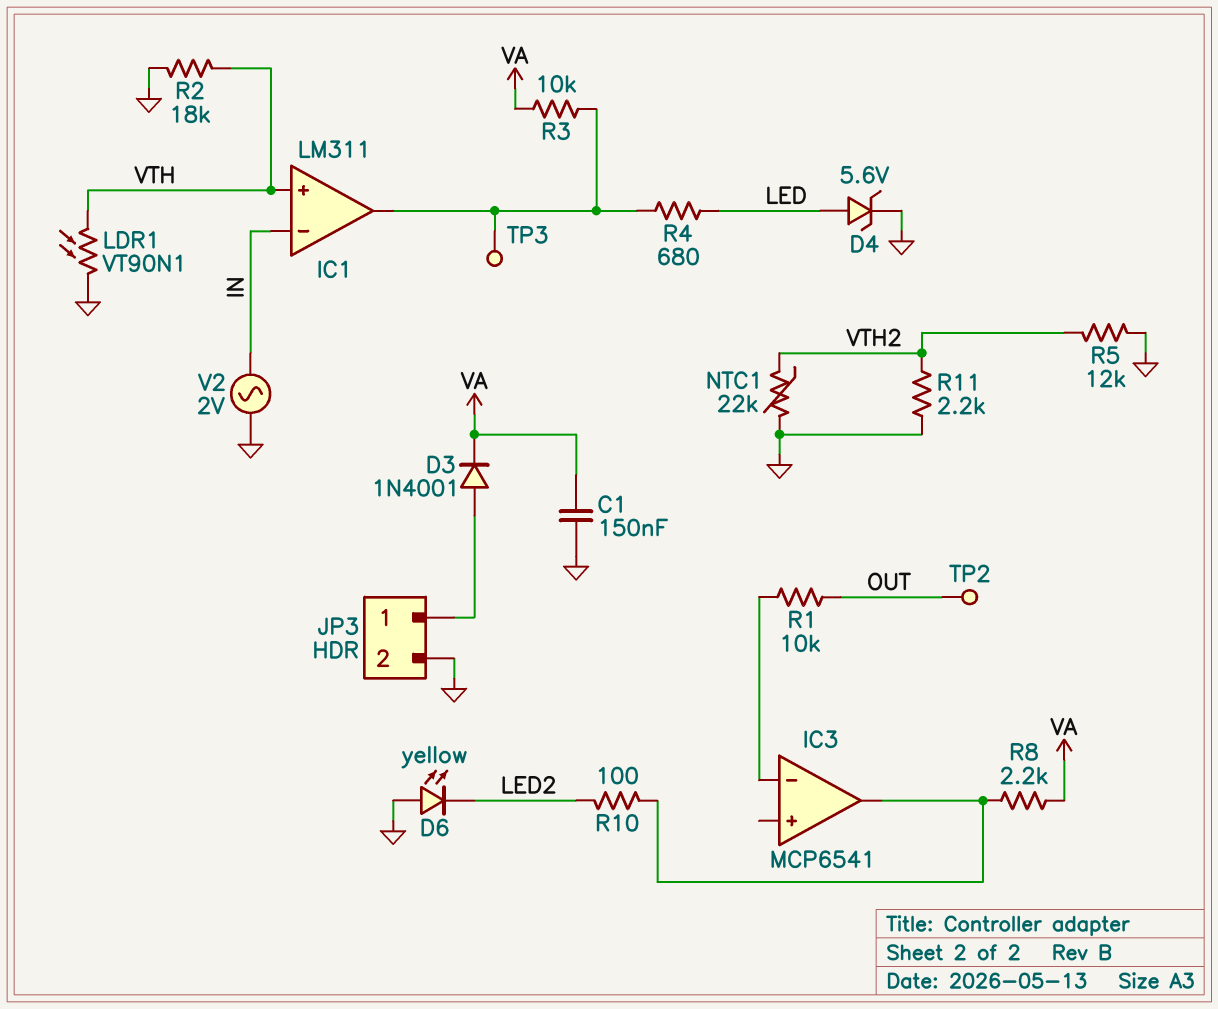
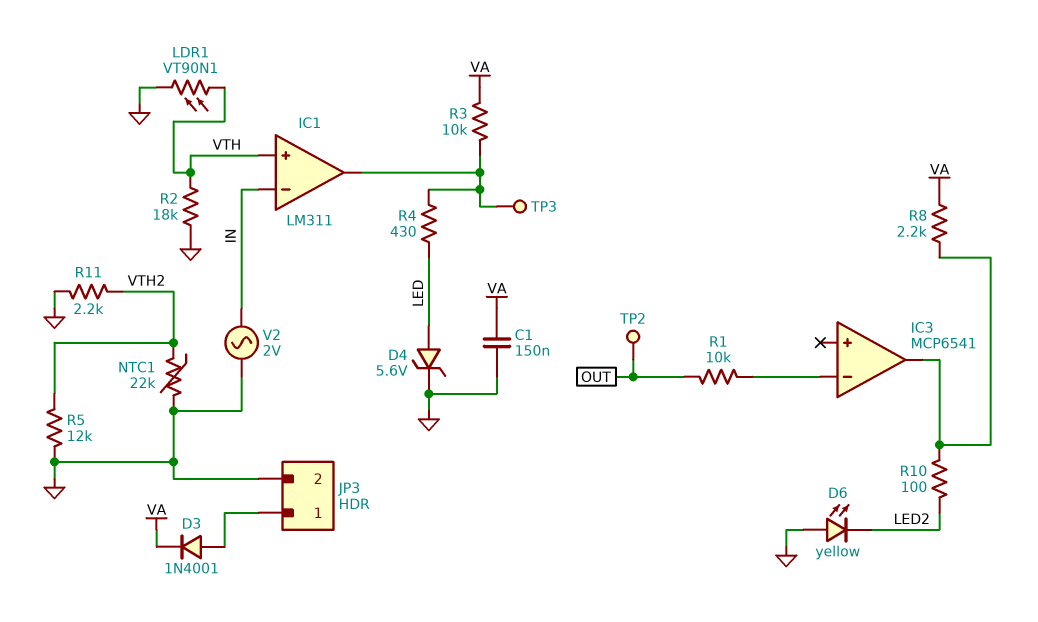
R4: 680 (IC1/out, LED) -> 430 (IC1/out, LED)

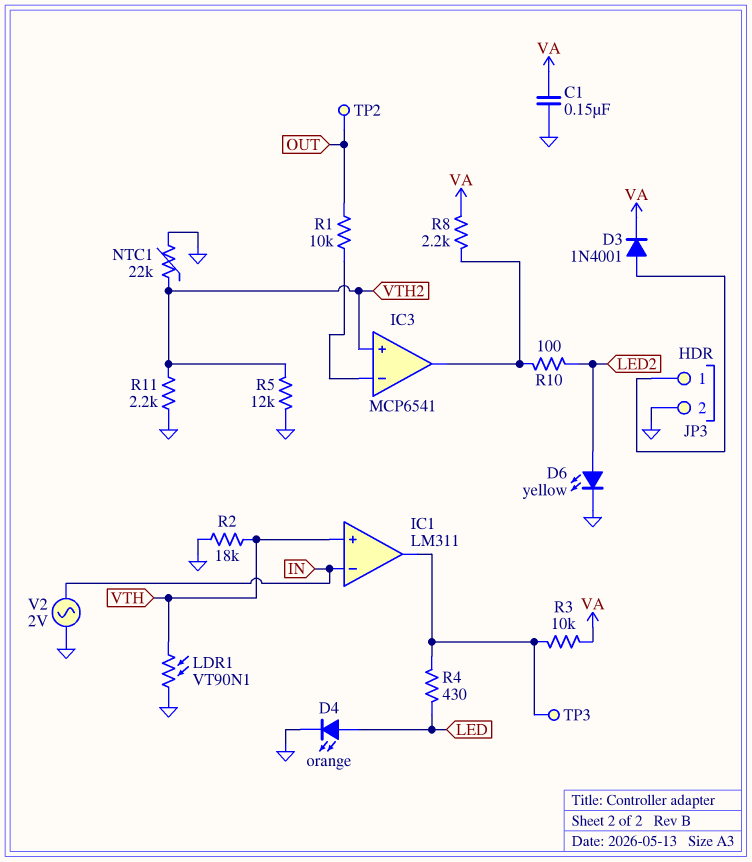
D4: zener 5.6V (A LED, K GND) -> LED orange (A LED, K GND)
D6: LED yellow (A GND, K LED2) -> LED yellow (A LED2, K GND)
IC3 pin in+: none -> VTH2

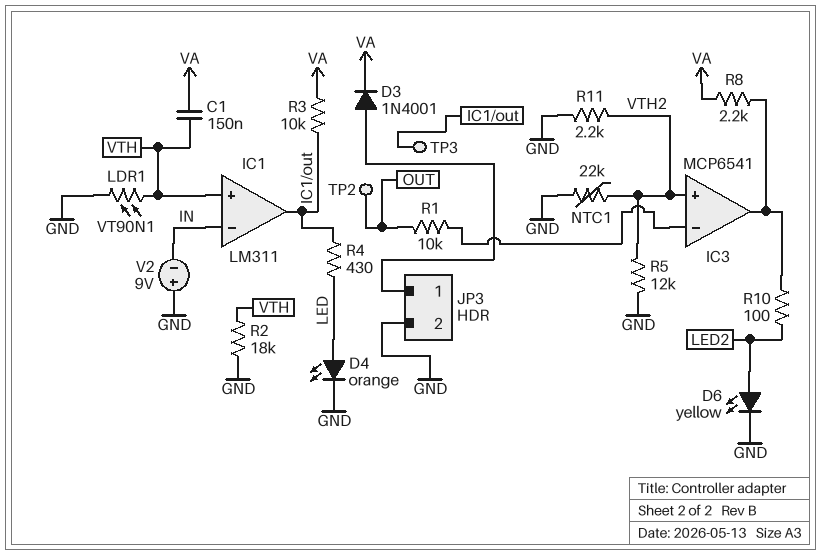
C1: 150nF (GND, VA) -> 150nF (VA, VTH)
V2: AC 2V (GND, IN) -> 9V (plus GND, minus IN)

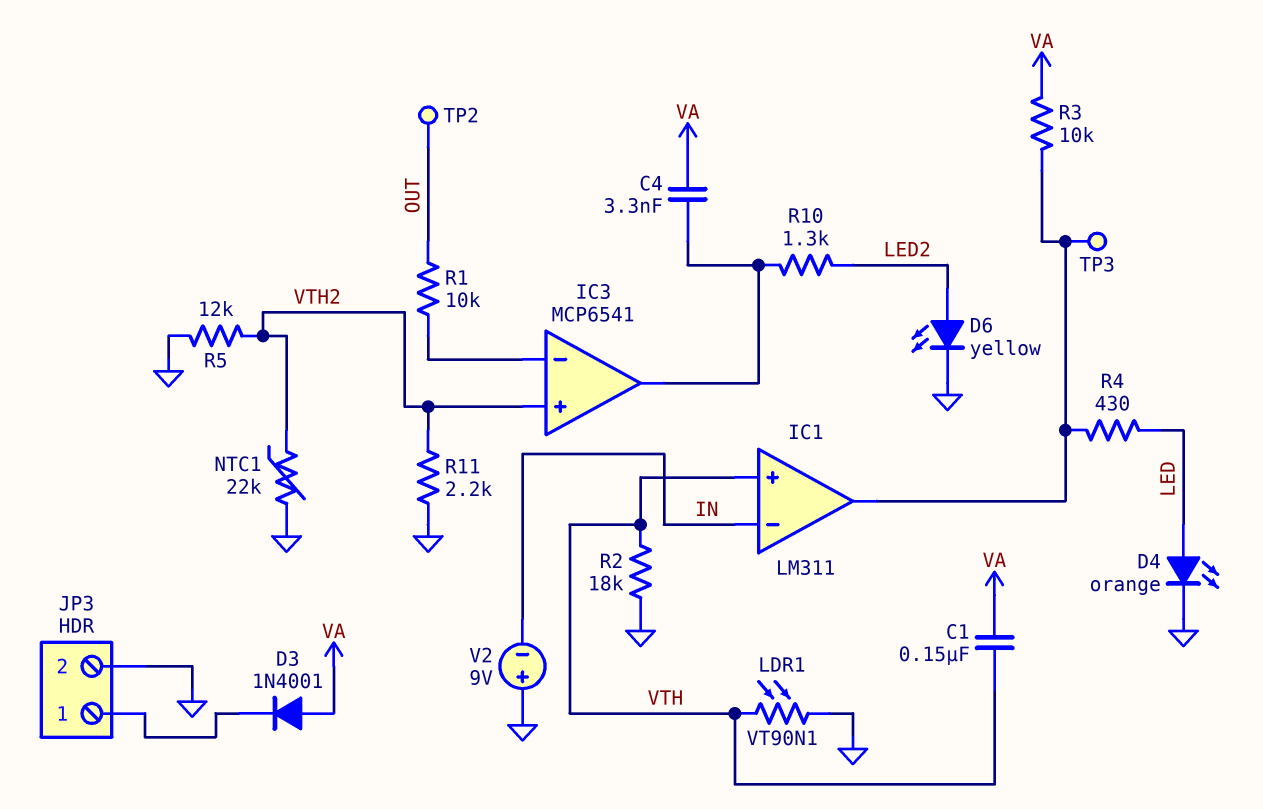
C4: none -> 3.3nF (IC3/out, VA)
D3: diode 1N4001 (A JP3/1, K VA) -> diode 1N4001 (A VA, K JP3/1)
R8: 2.2k (IC3/out, VA) -> none
R10: 100 (IC3/out, LED2) -> 1.3k (IC3/out, LED2)

